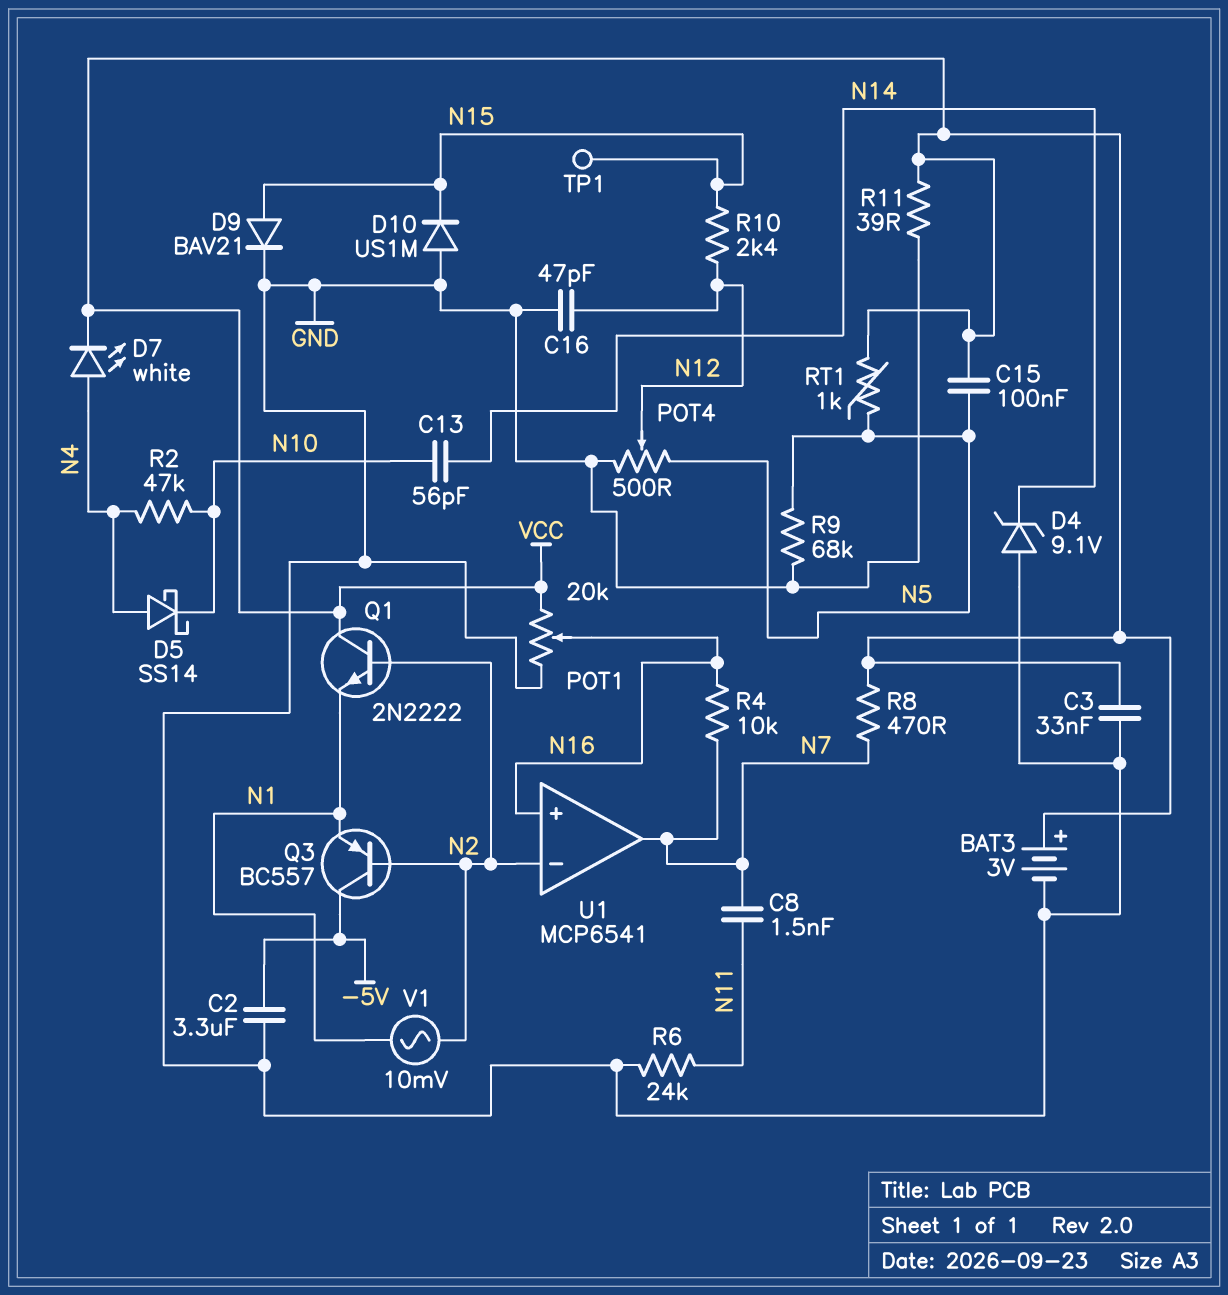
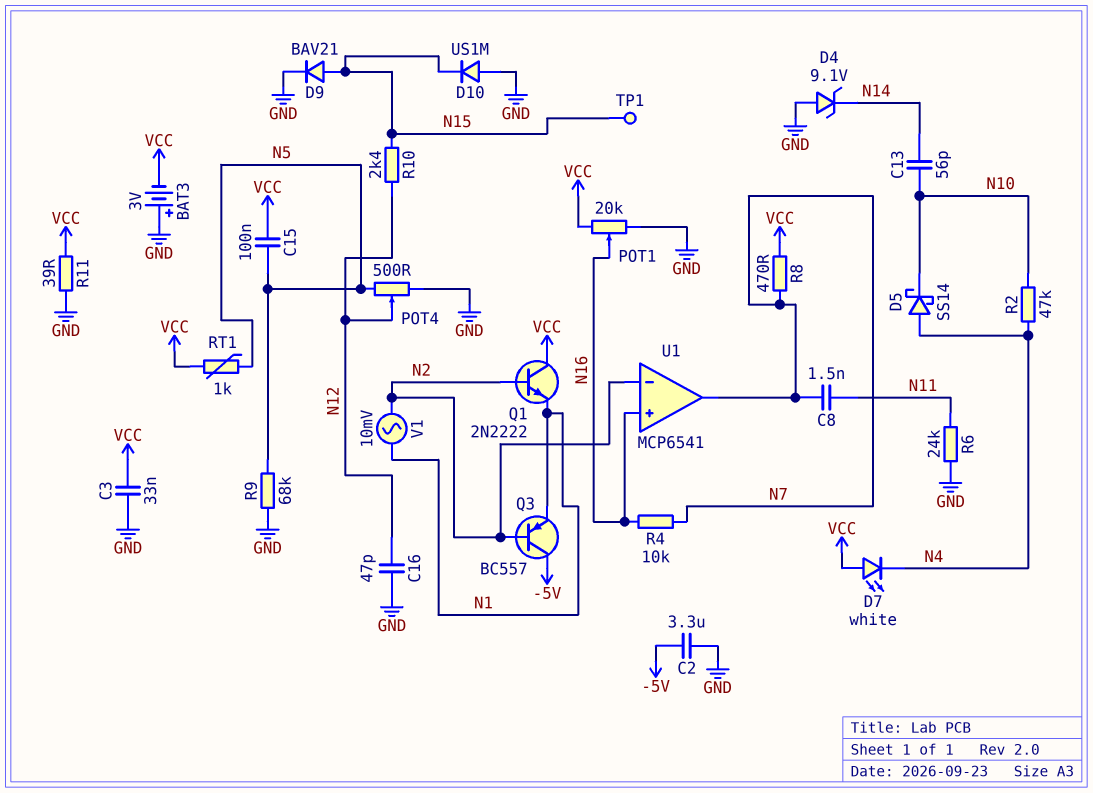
BAT3: 3V (plus VCC, minus GND) -> 3V (plus GND, minus VCC)
D7: LED white (A N4, K VCC) -> LED white (A VCC, K N4)

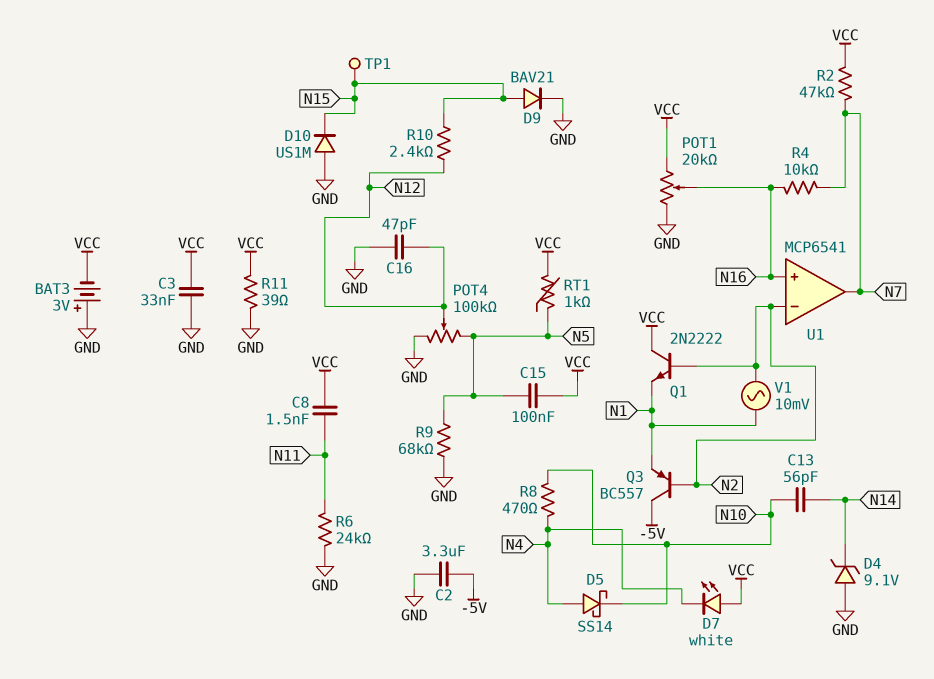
C8: 1.5nF (N7, N11) -> 1.5nF (N11, VCC)
POT4: 500 (GND, N5, wiper N12) -> 100k (GND, N5, wiper N12)
R2: 47k (N4, N10) -> 47k (N7, VCC)
R8: 470 (N7, VCC) -> 470 (N4, N10)

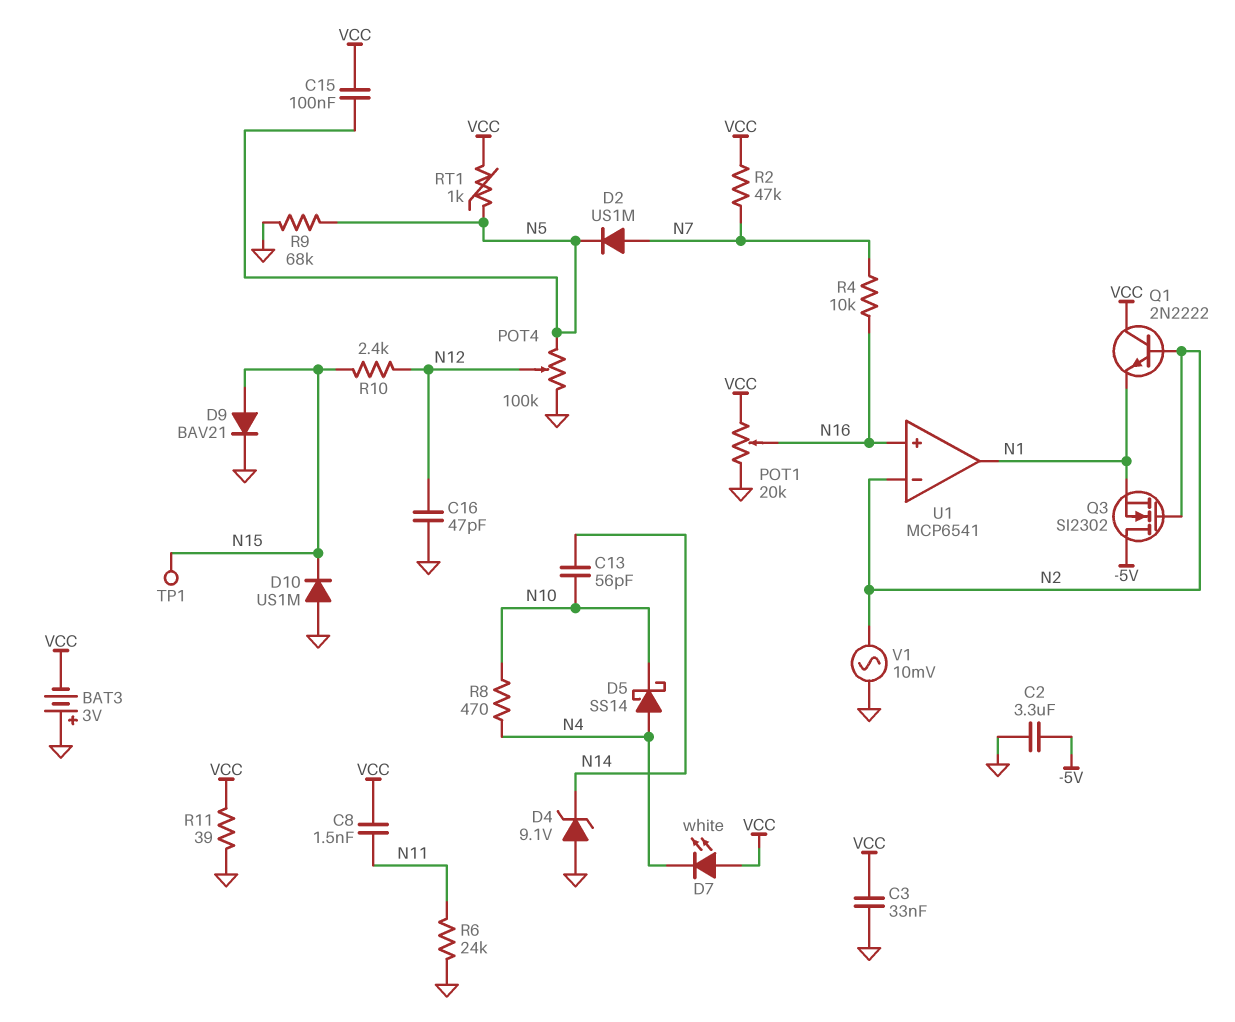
D2: none -> diode US1M (A N7, K N5)
Q3: PNP BC557 (B N2, C -5V, E N1) -> NMOS SI2302 (G N2, D -5V, S N1)
U1 pin out: N7 -> N1
V1: AC 10mV (N1, N2) -> AC 10mV (GND, N2)

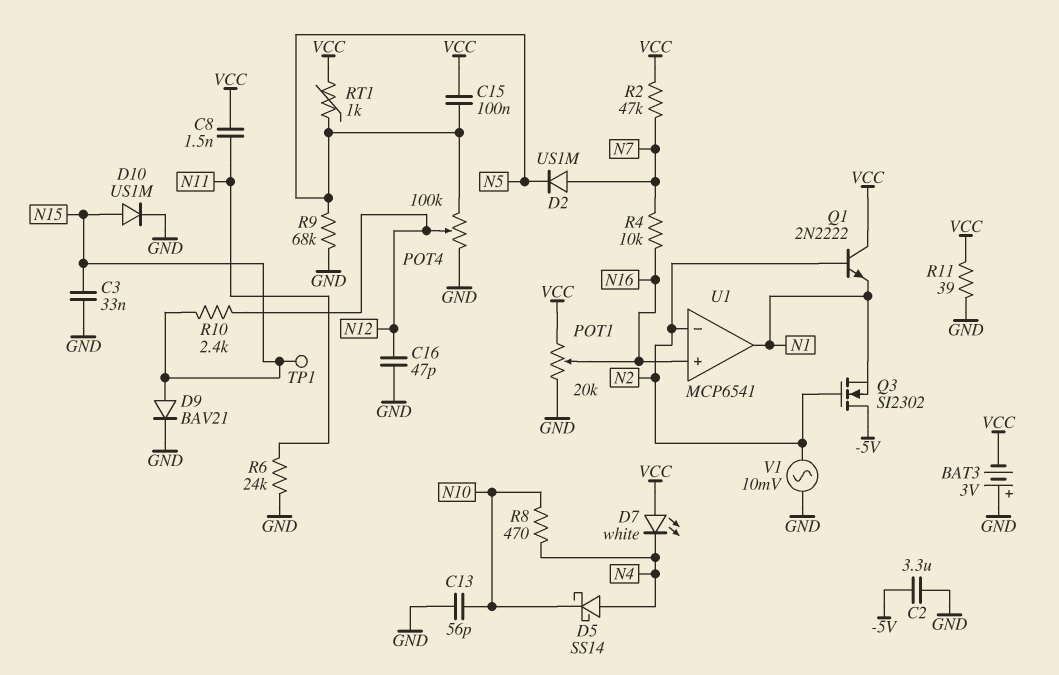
C3: 33nF (GND, VCC) -> 33nF (GND, N15)
C13: 56pF (N10, N14) -> 56pF (GND, N10)
D4: zener 9.1V (A GND, K N14) -> none
D10: diode US1M (A GND, K N15) -> diode US1M (A N15, K GND)

